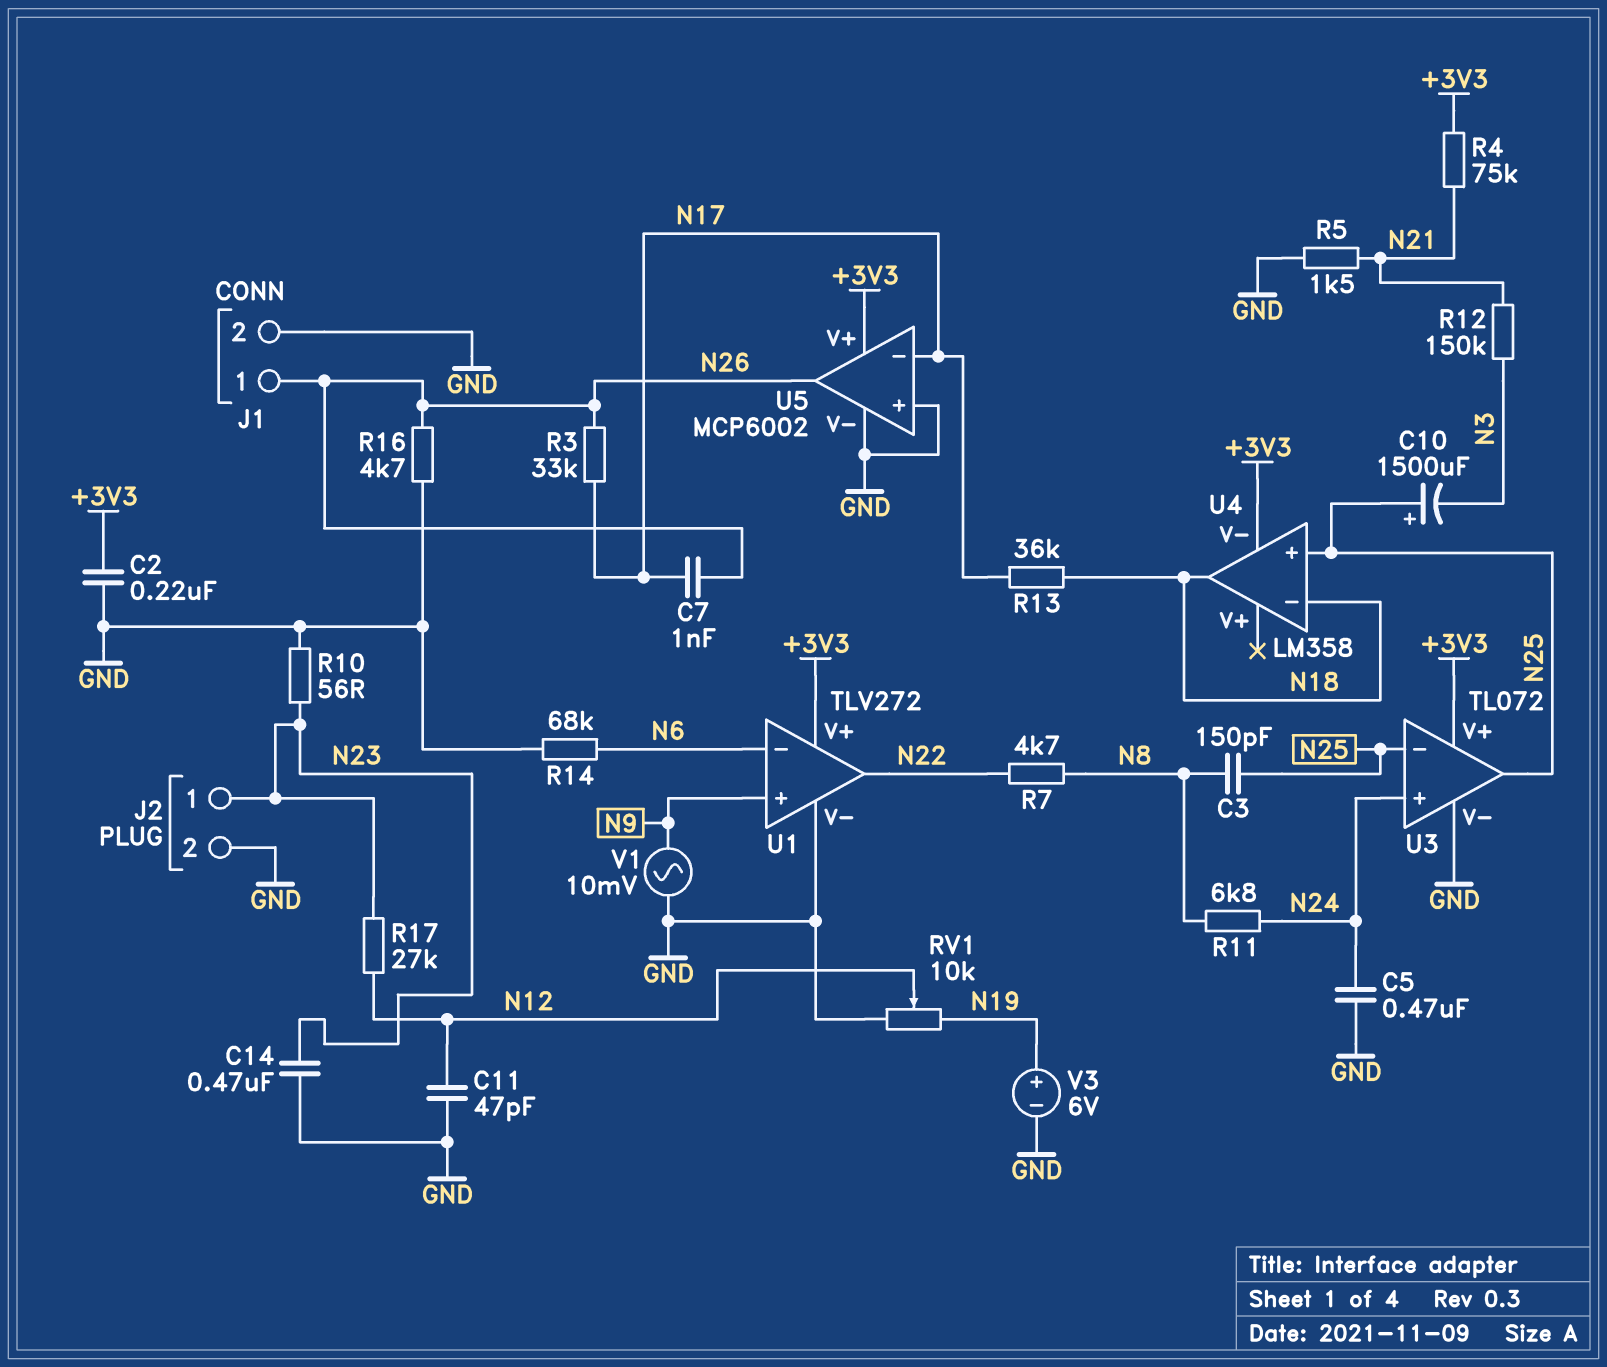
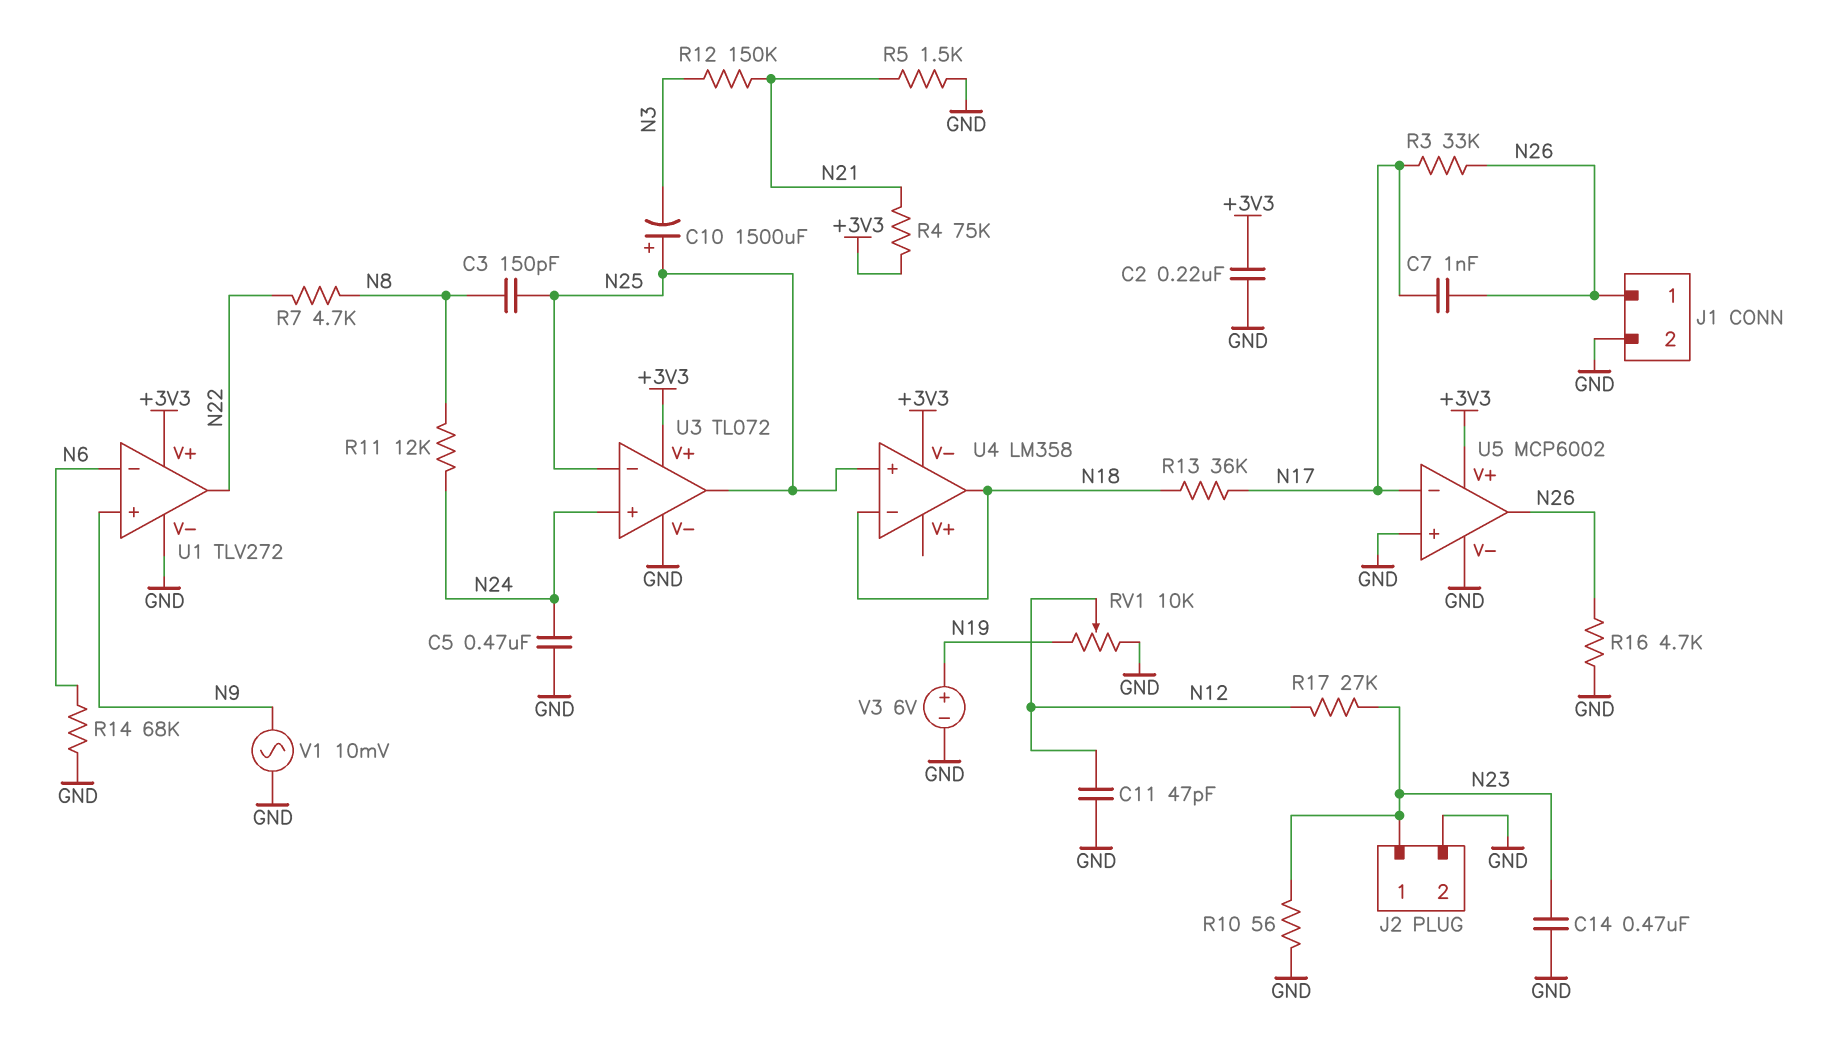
R11: 6.8k (N8, N24) -> 12k (N8, N24)

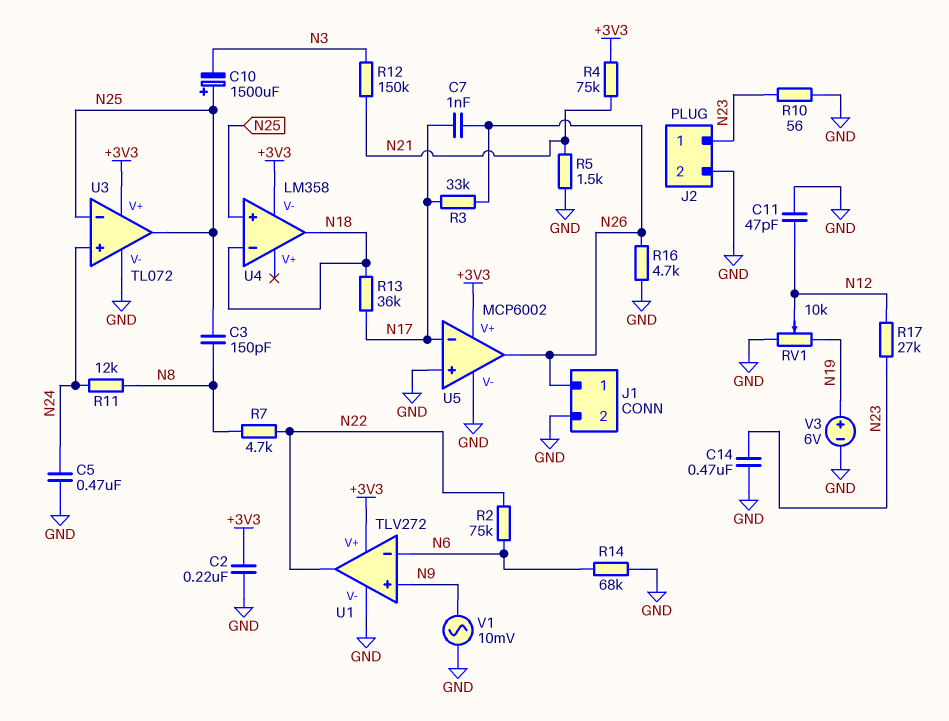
R2: none -> 75k (N6, N22)

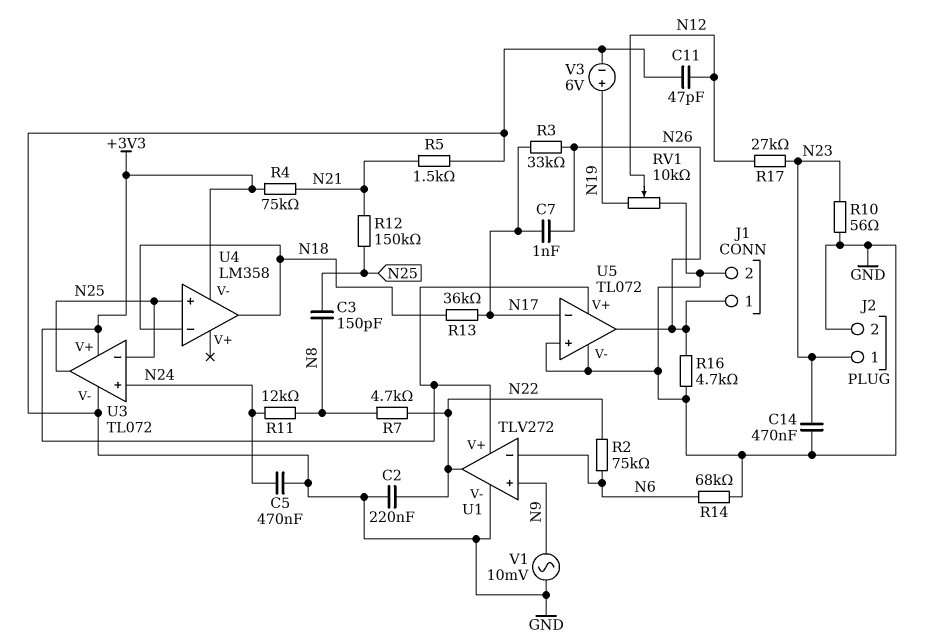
C2: 220nF (+3V3, GND) -> 220nF (GND, N22)
C10: 1500uF (plus N25, minus N3) -> none
R12: 150k (N3, N21) -> 150k (N21, N25)
U5: MCP6002 -> TL072

